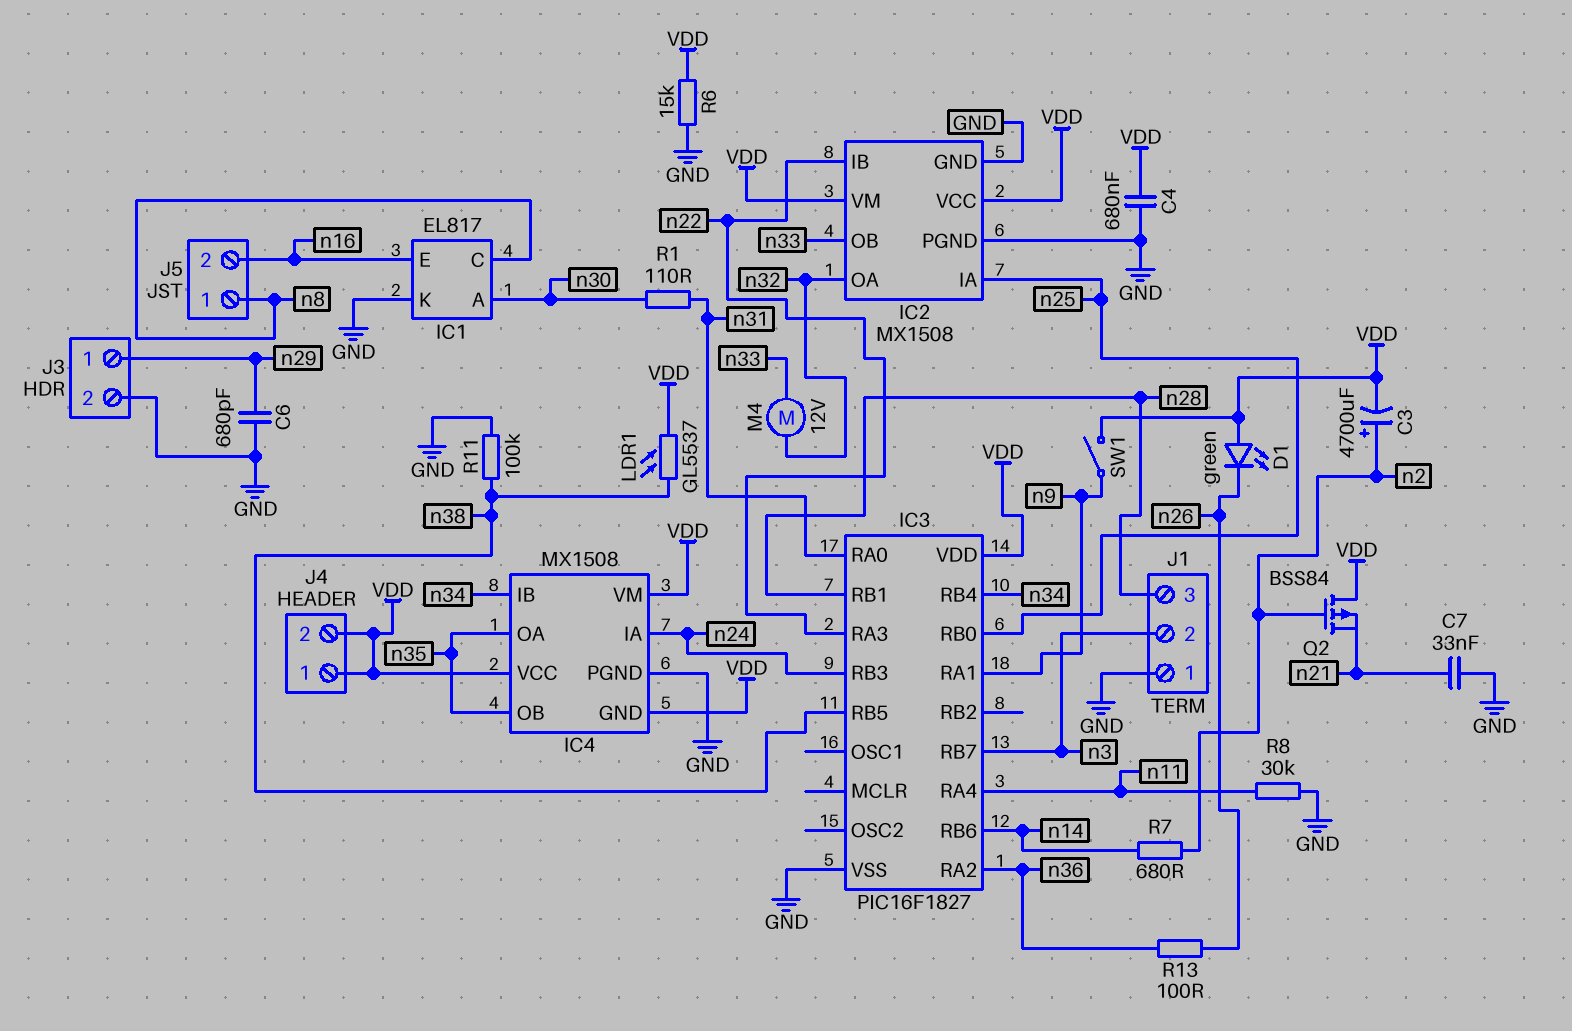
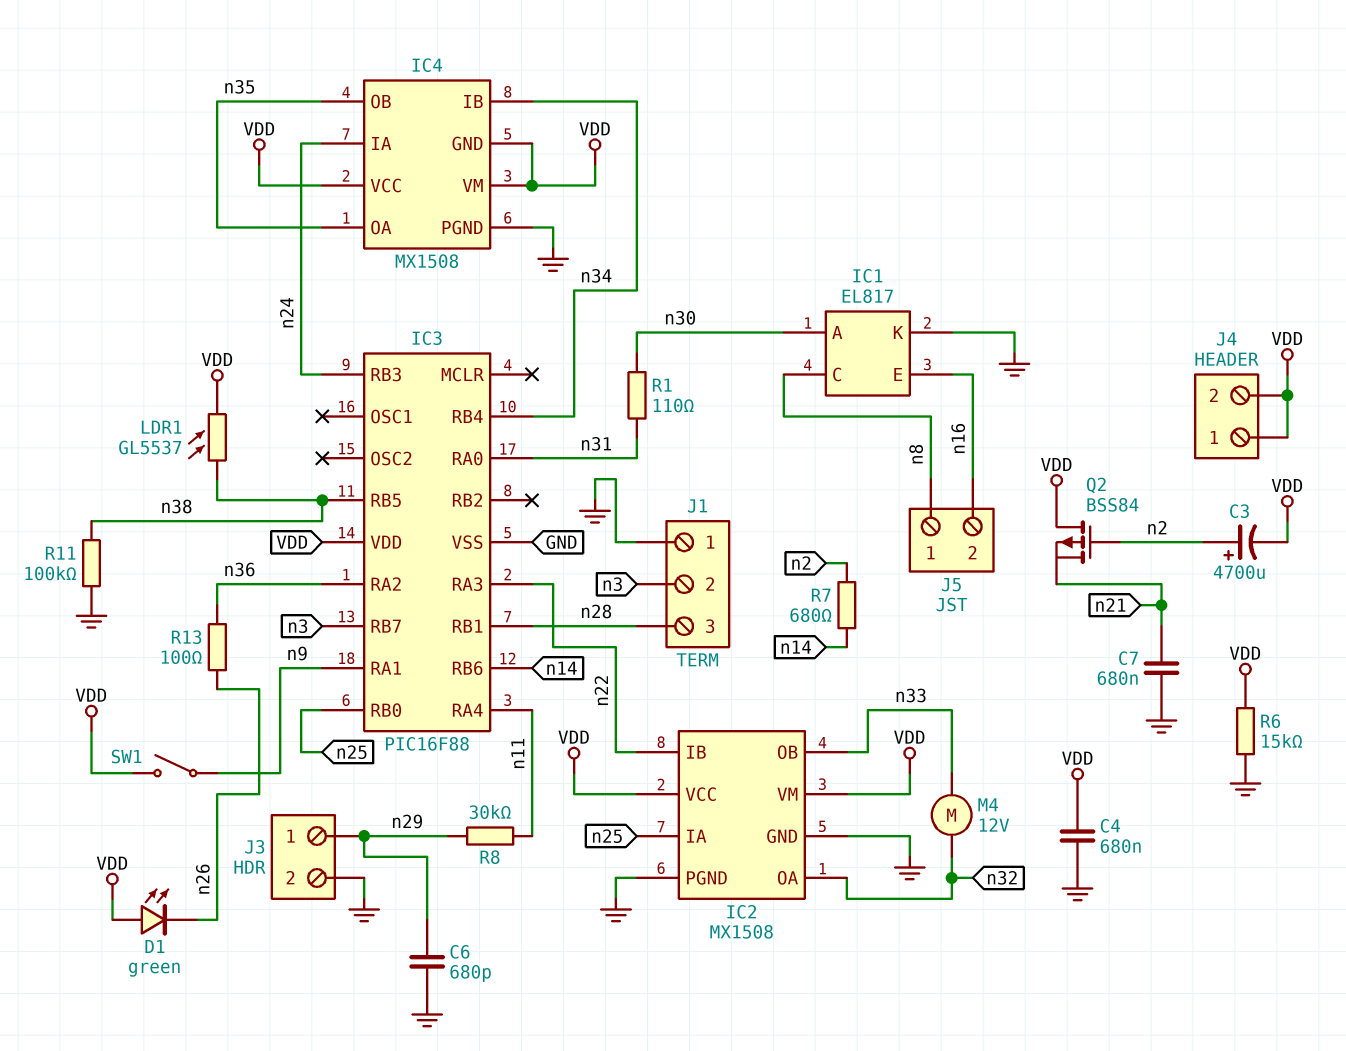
C7: 33nF (GND, n21) -> 680nF (GND, n21)
IC3: PIC16F1827 -> PIC16F88
R8: 30k (GND, n11) -> 30k (n11, n29)

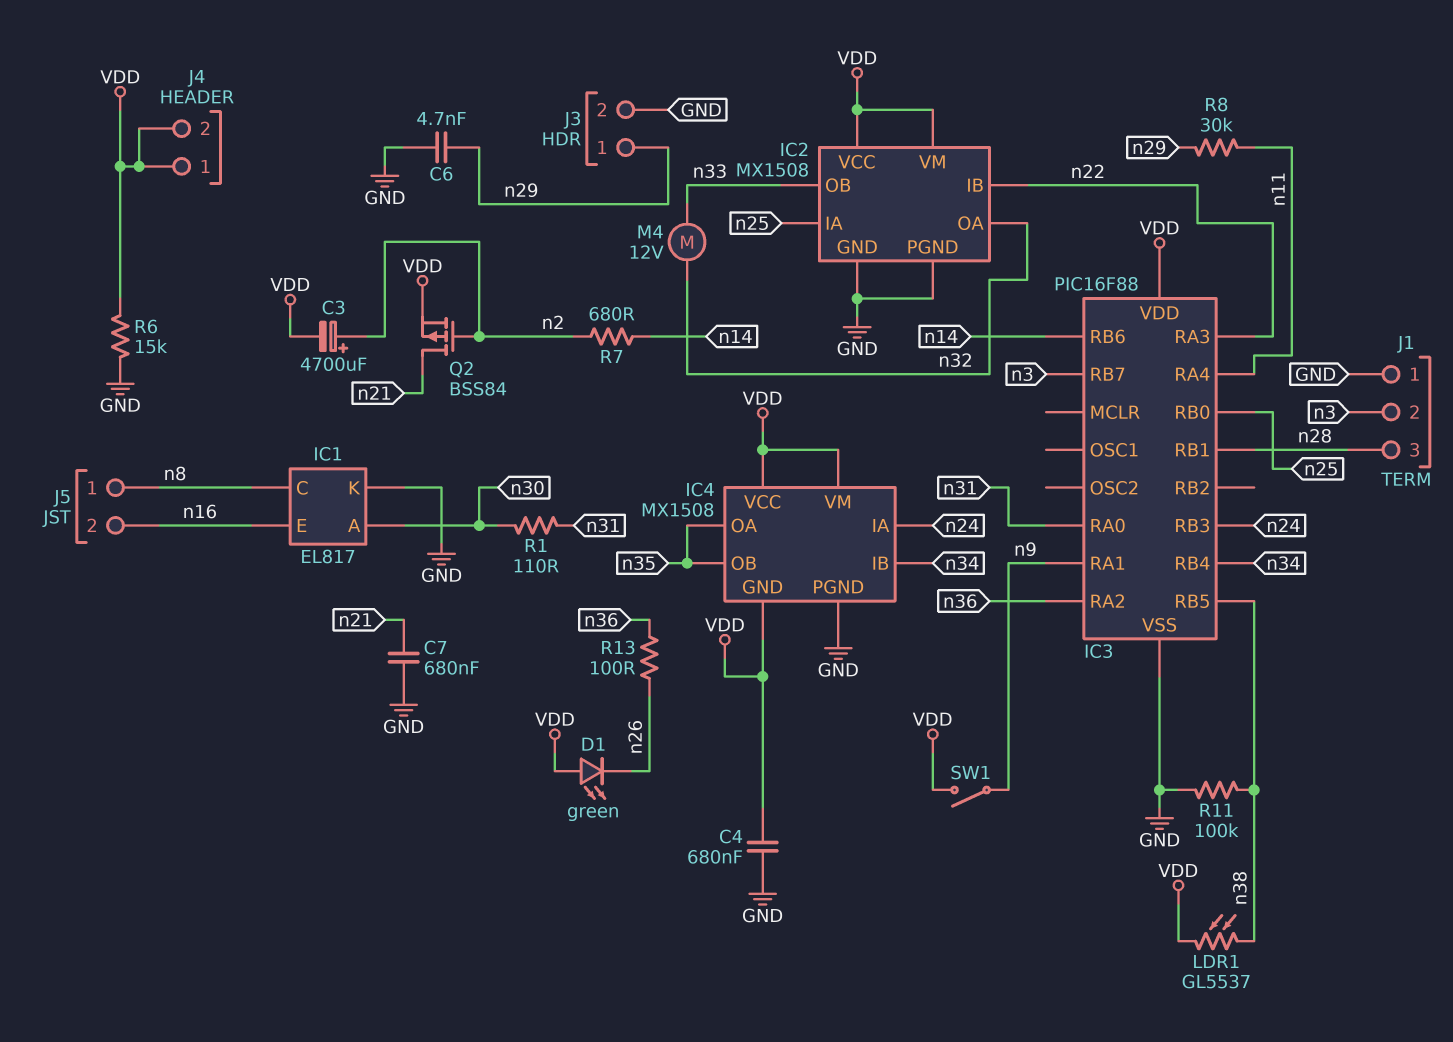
C6: 680pF (GND, n29) -> 4.7nF (GND, n29)
Q2: PMOS BSS84 (G n2, D VDD, S n21) -> PMOS BSS84 (G n2, D n21, S VDD)

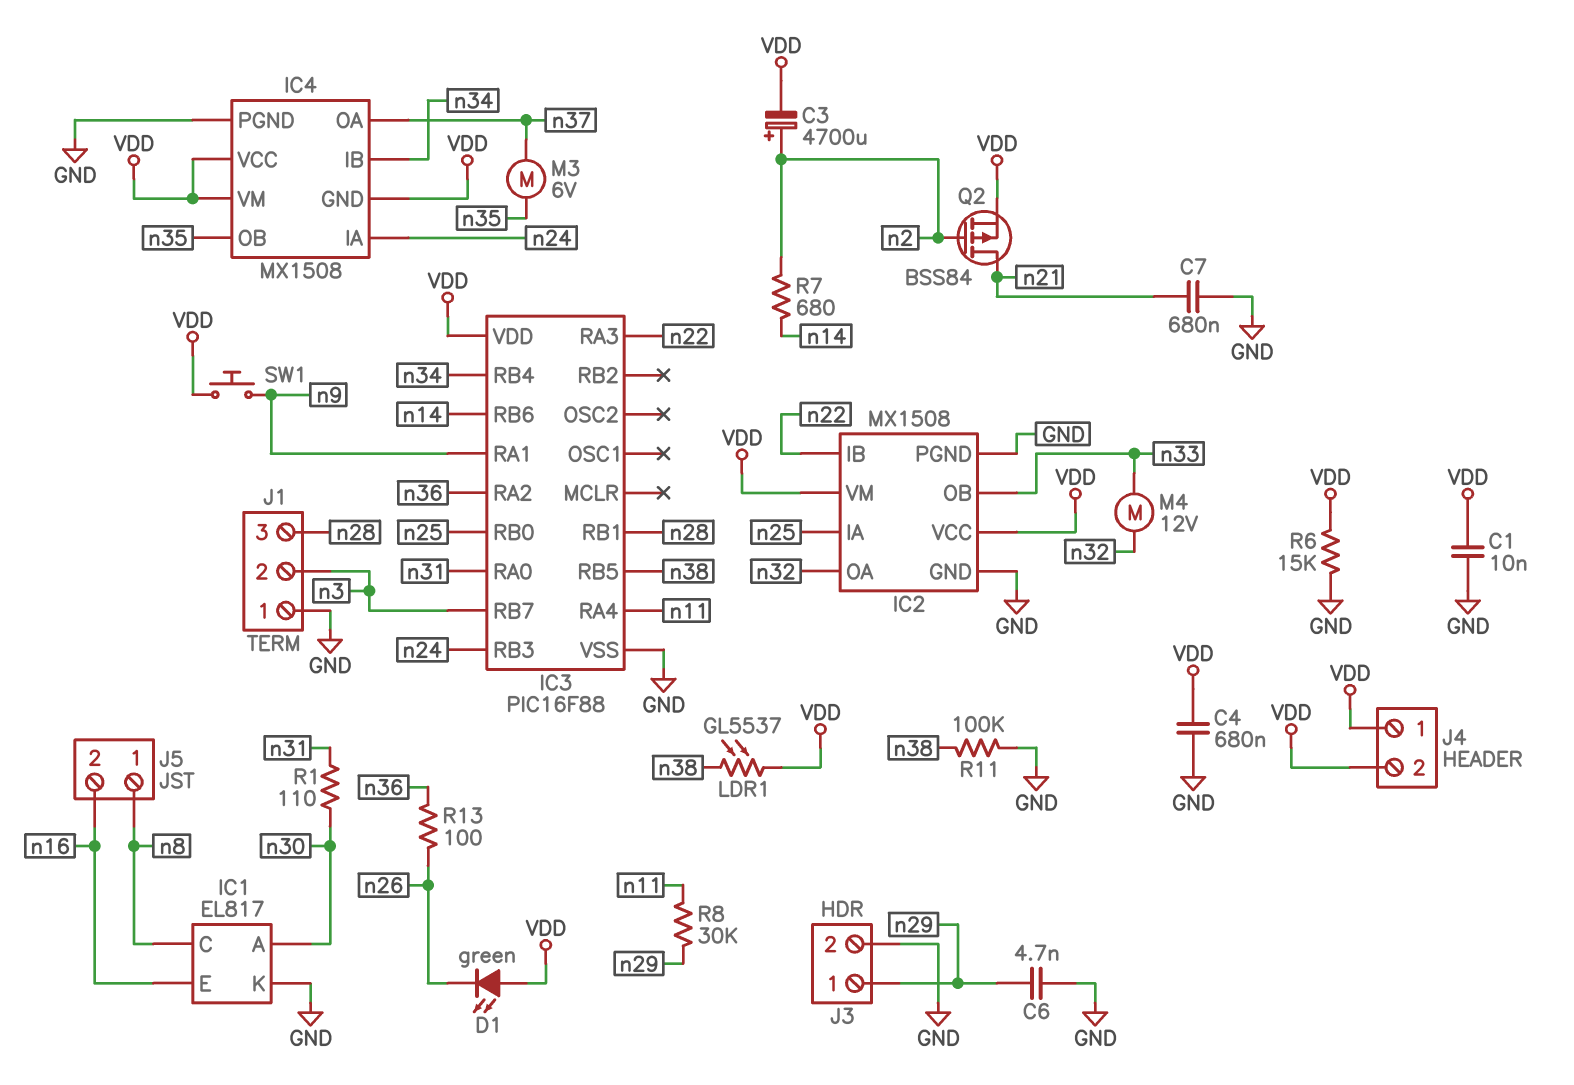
C1: none -> 10nF (GND, VDD)
IC4 pin OA: n35 -> n37
M3: none -> motor 6V (n35, n37)
SW1: switch (VDD, n9) -> button (VDD, n9)

